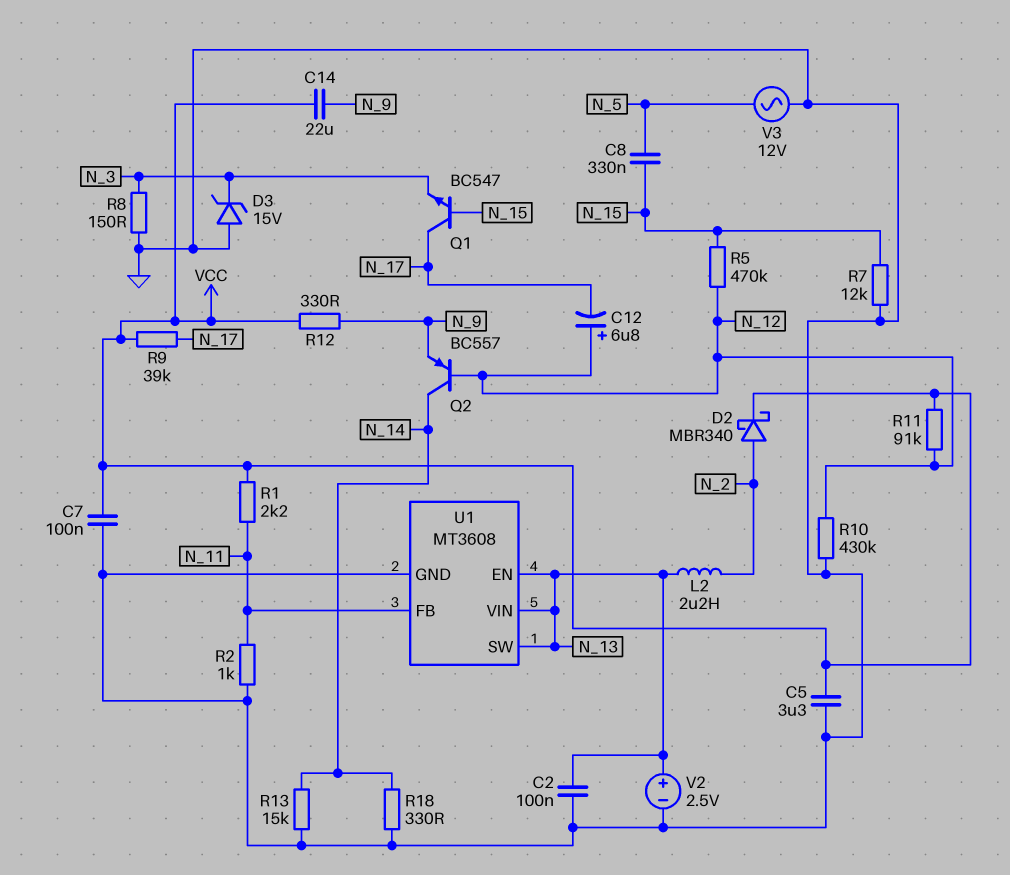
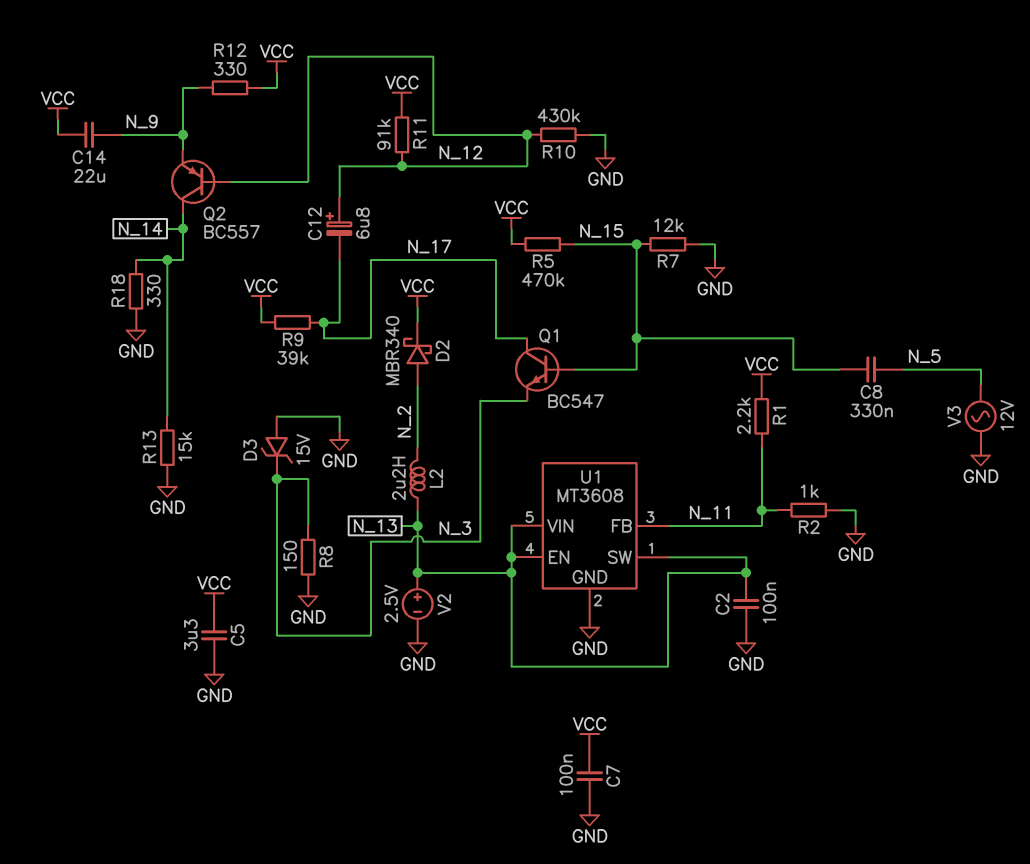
R5: 470k (N_12, N_15) -> 470k (N_15, VCC)

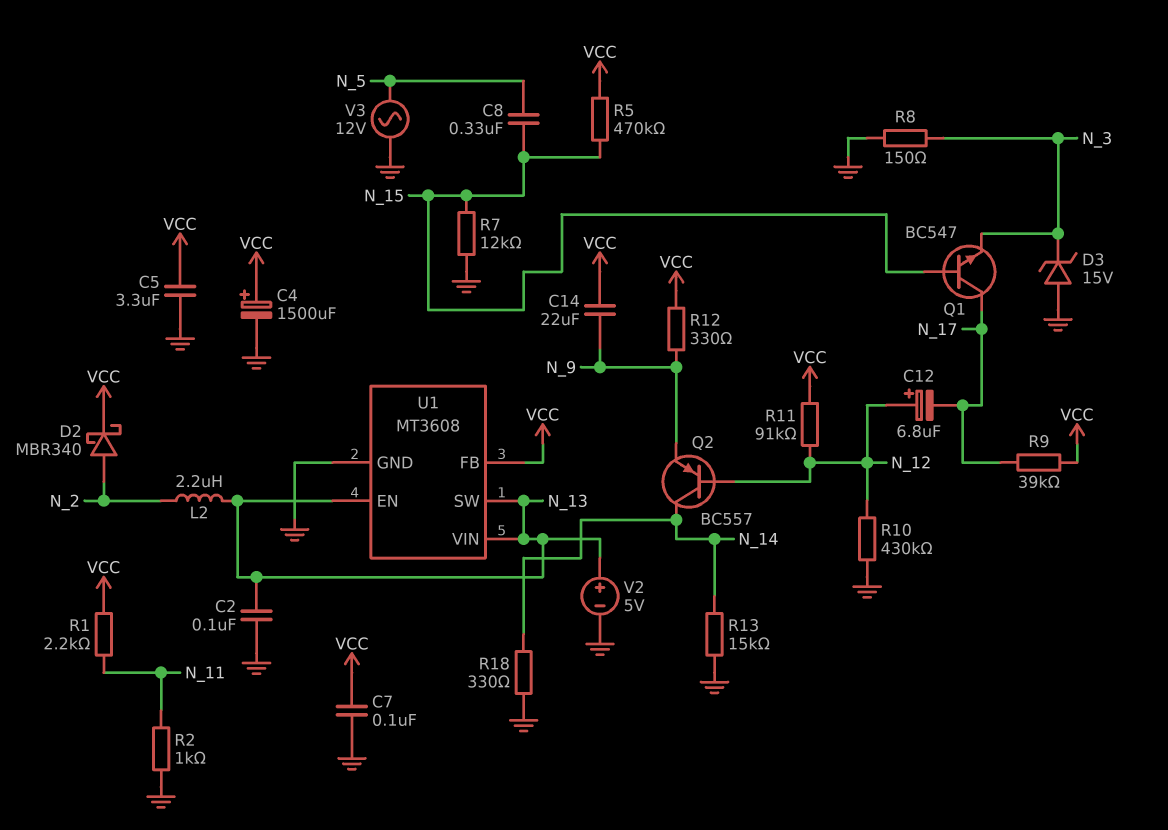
C4: none -> 1500uF (plus VCC, minus GND)
U1 pin FB: N_11 -> VCC
V2: 2.5V (plus N_13, minus GND) -> 5V (plus N_13, minus GND)

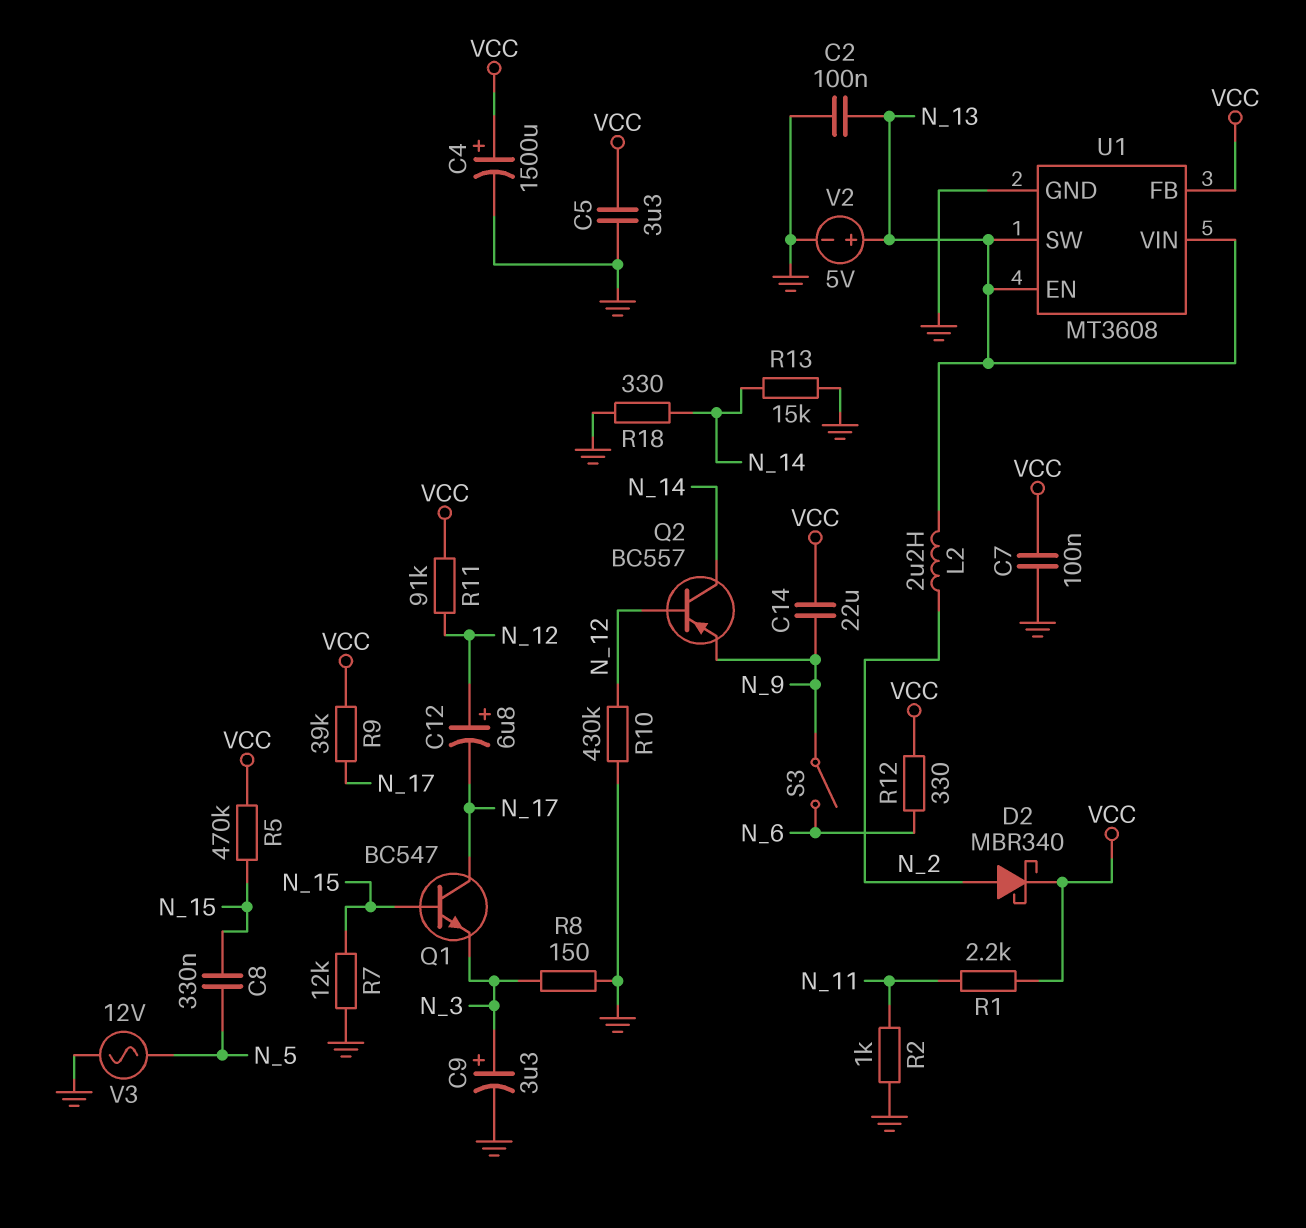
C9: none -> 3.3uF (plus N_3, minus GND)
D3: zener 15V (A GND, K N_3) -> none
R12: 330 (N_9, VCC) -> 330 (N_6, VCC)
S3: none -> switch (N_6, N_9)

